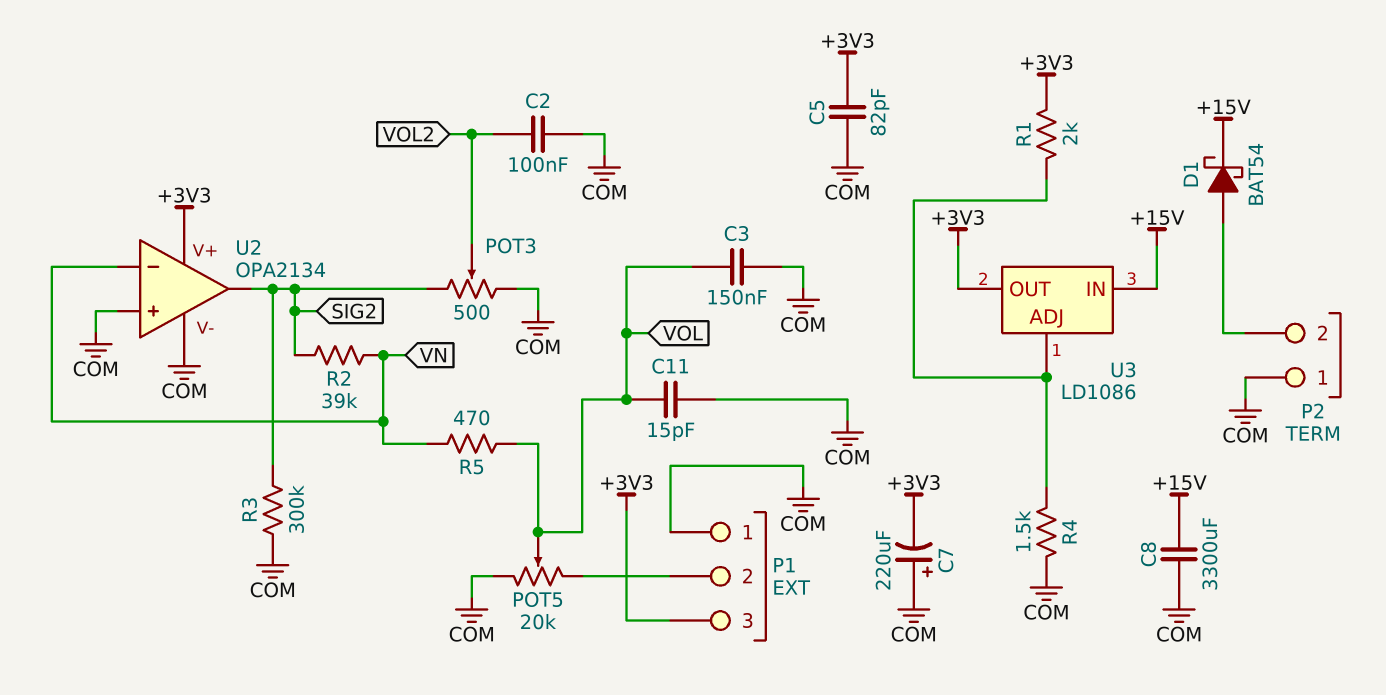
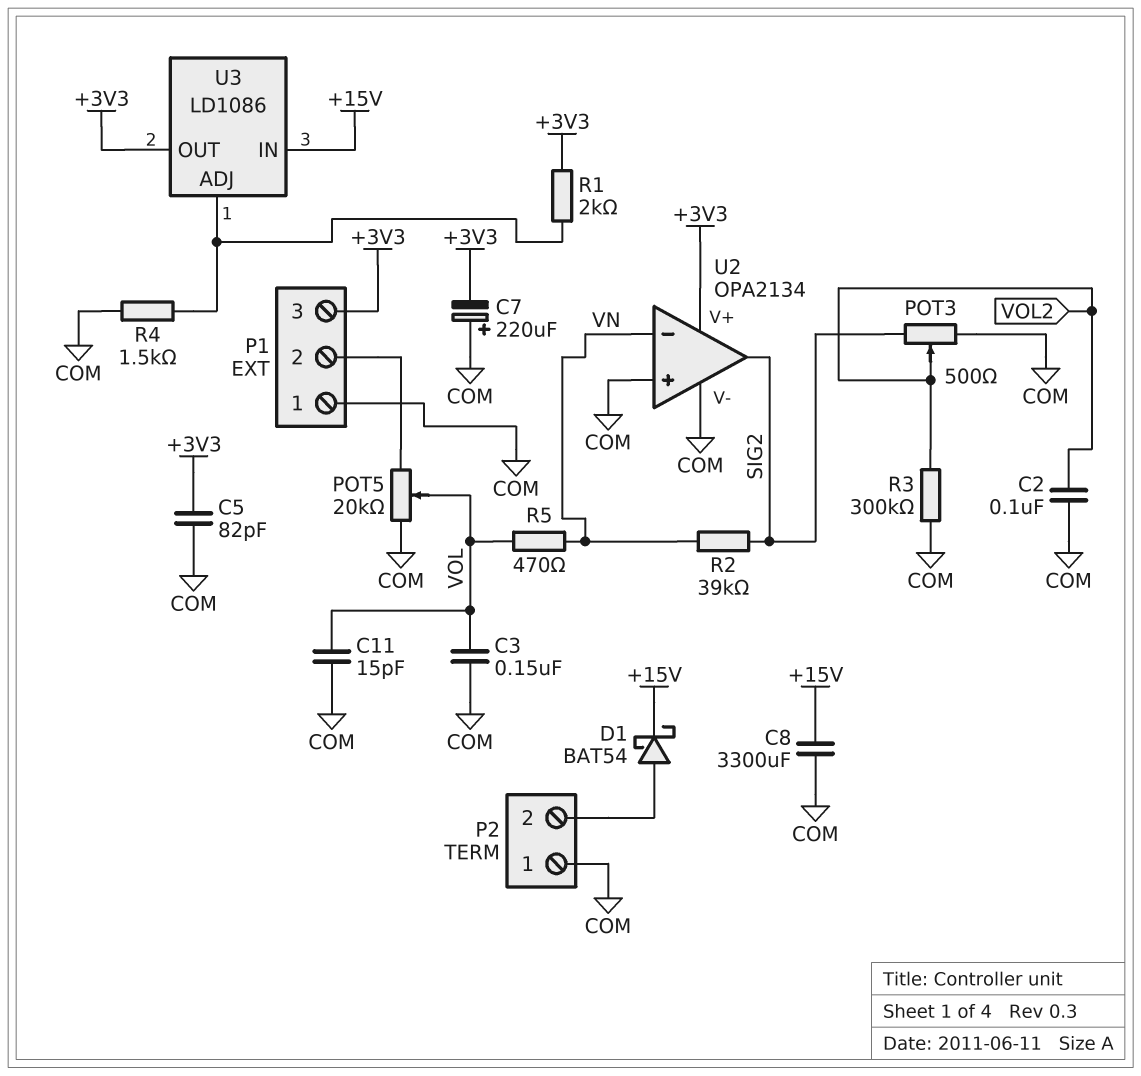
R3: 300k (COM, SIG2) -> 300k (COM, VOL2)

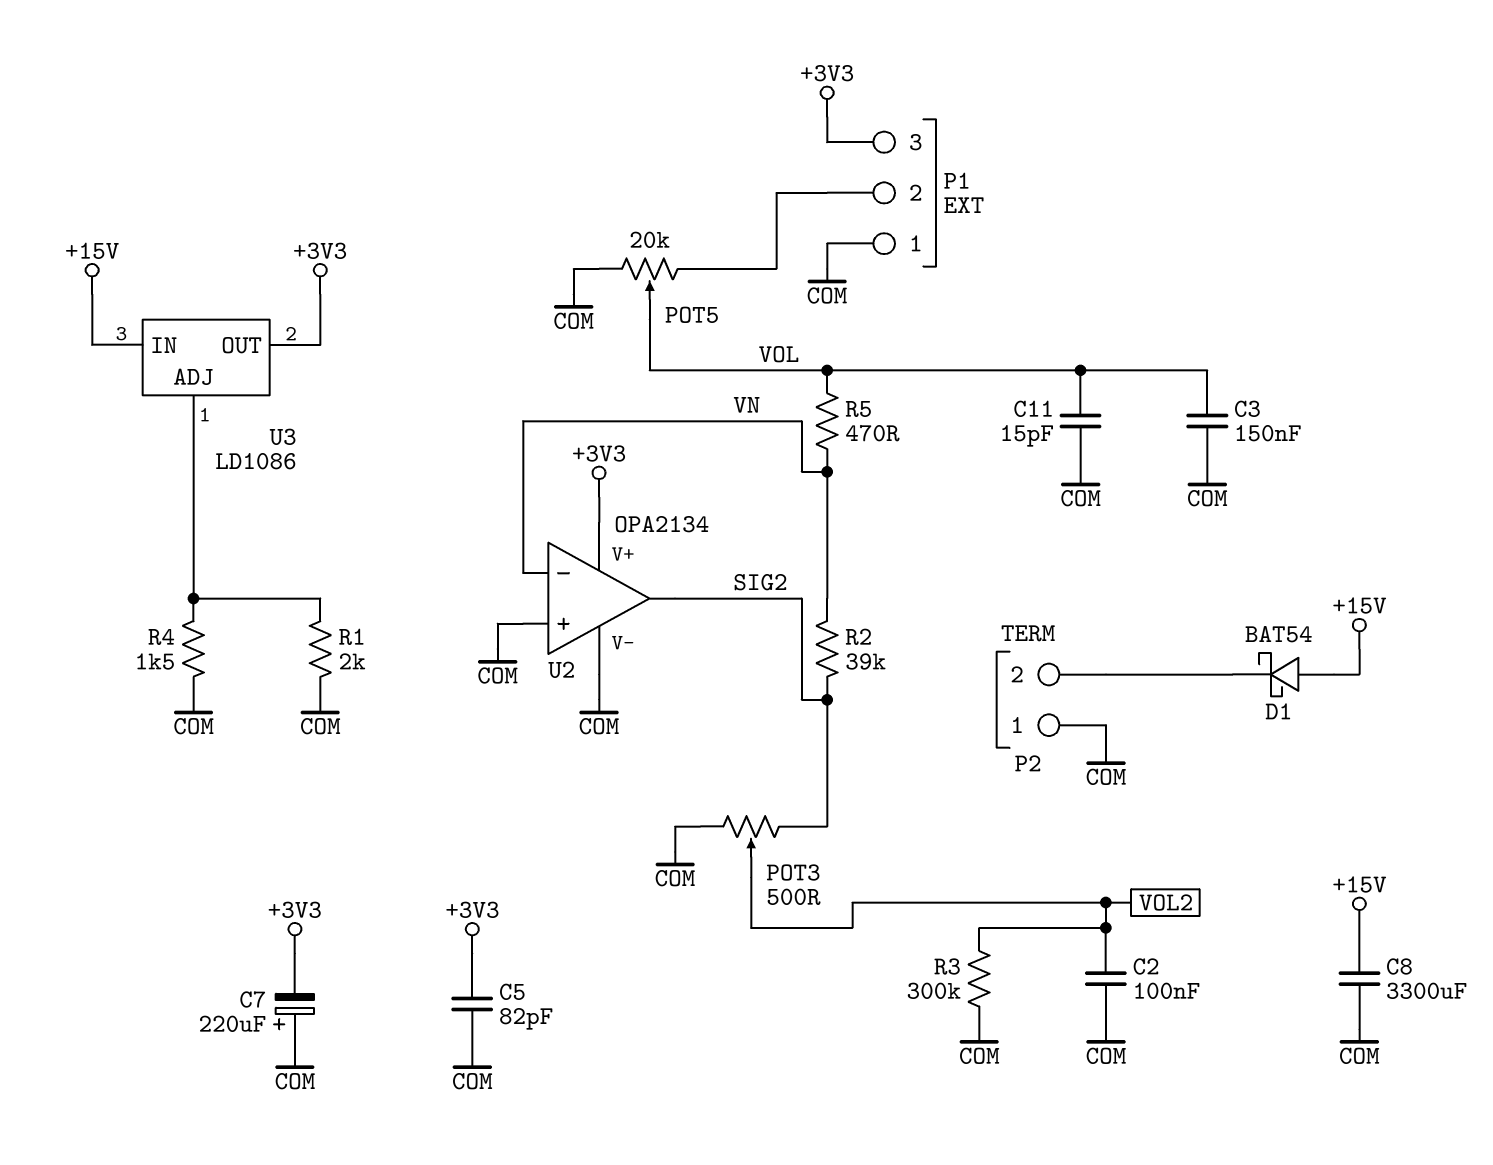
D1: schottky BAT54 (A P2/2, K +15V) -> schottky BAT54 (A +15V, K P2/2)
R1: 2k (+3V3, U3/ADJ) -> 2k (COM, U3/ADJ)

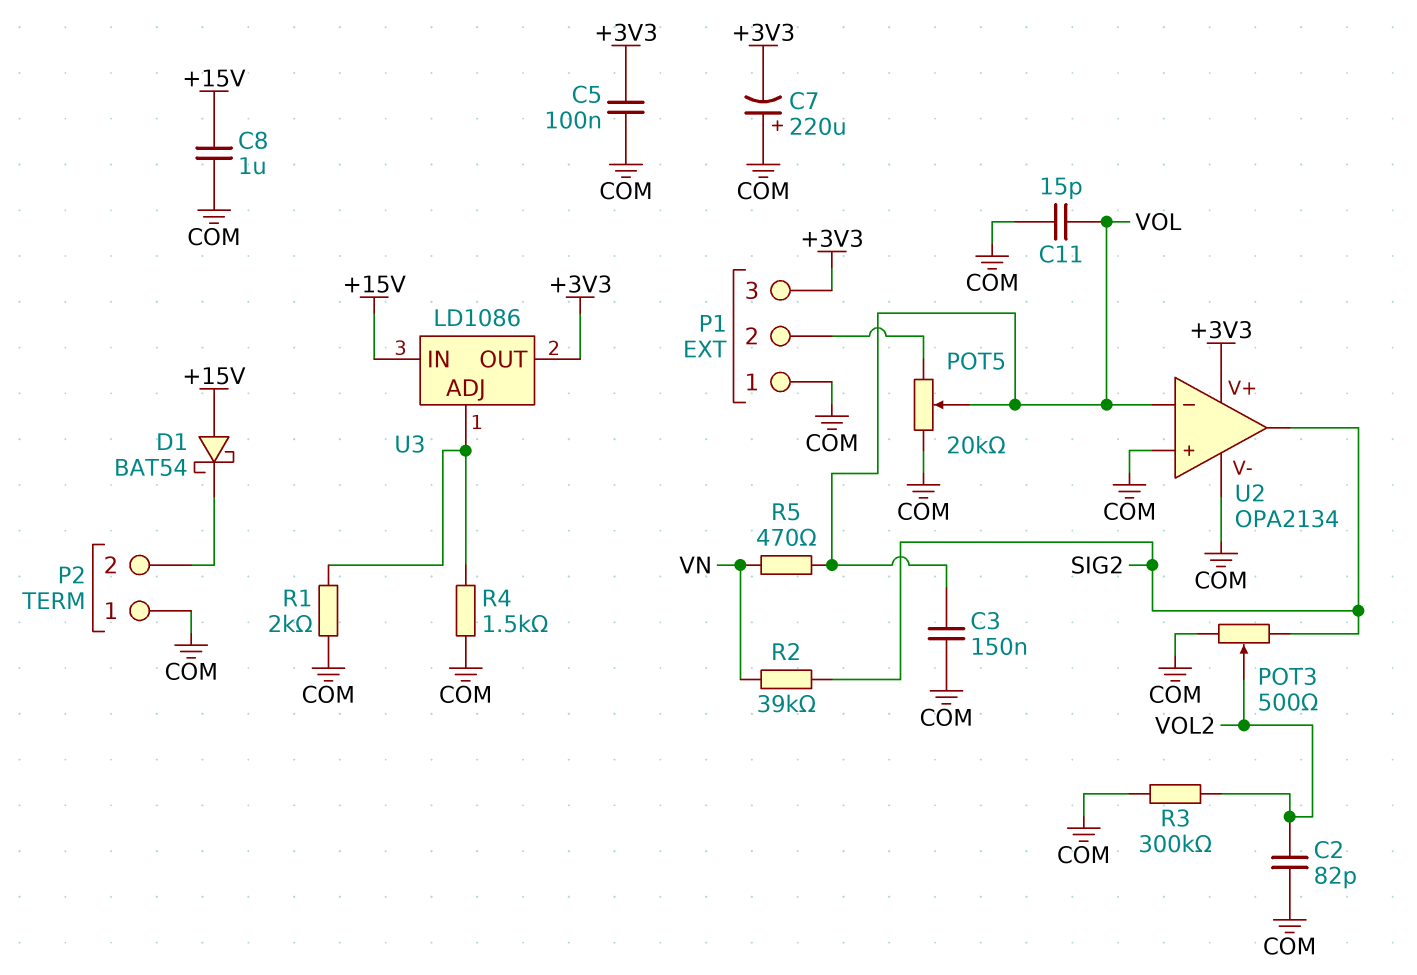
C2: 100nF (COM, VOL2) -> 82pF (COM, VOL2)
C5: 82pF (+3V3, COM) -> 100nF (+3V3, COM)
C8: 3300uF (+15V, COM) -> 1uF (+15V, COM)
U2 pin in-: VN -> VOL

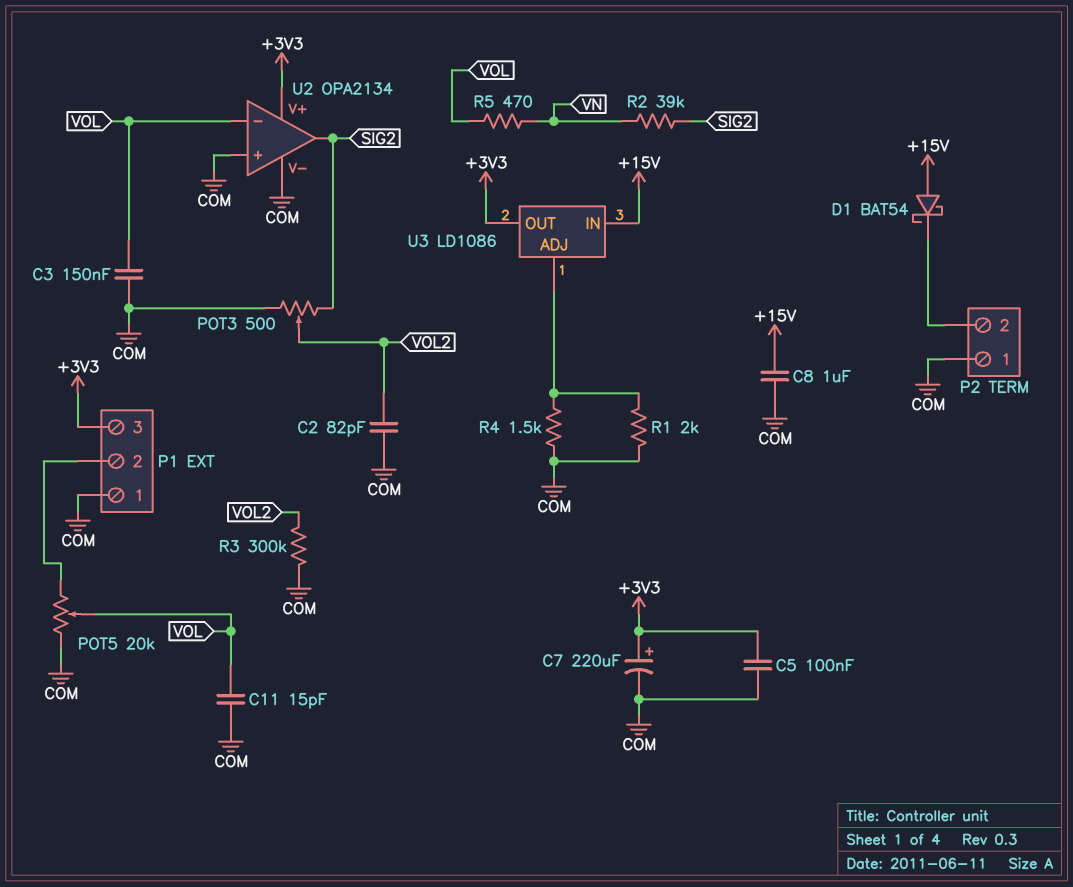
C7: 220uF (plus COM, minus +3V3) -> 220uF (plus +3V3, minus COM)

